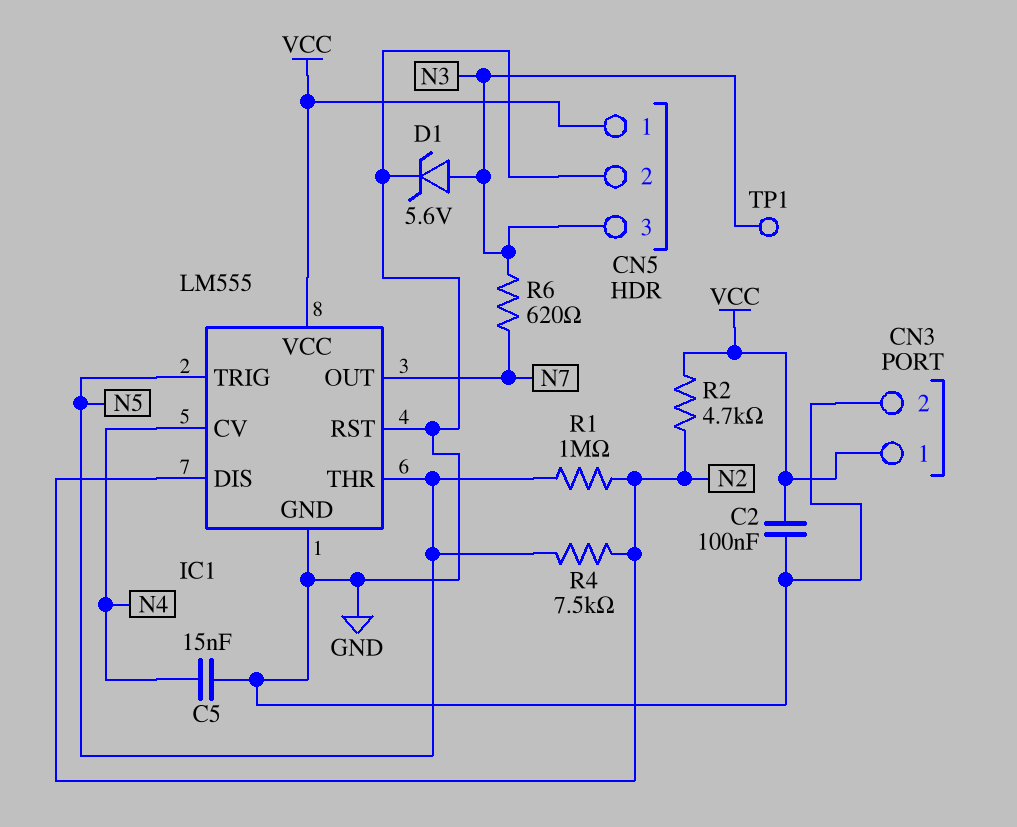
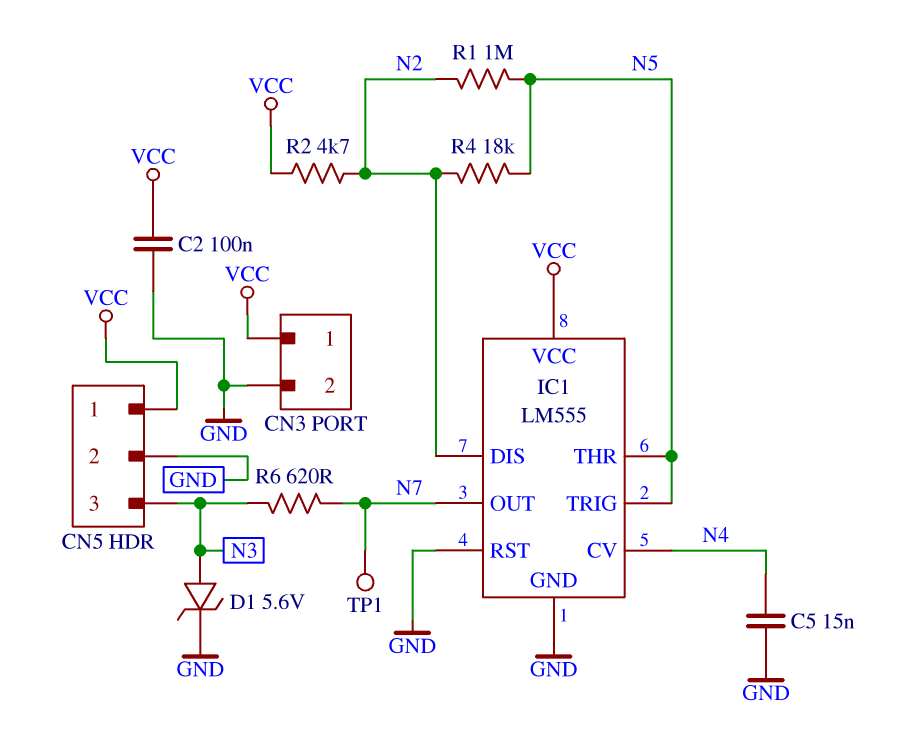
R4: 7.5k (N2, N5) -> 18k (N2, N5)
TP1: test point (N3) -> test point (N7)

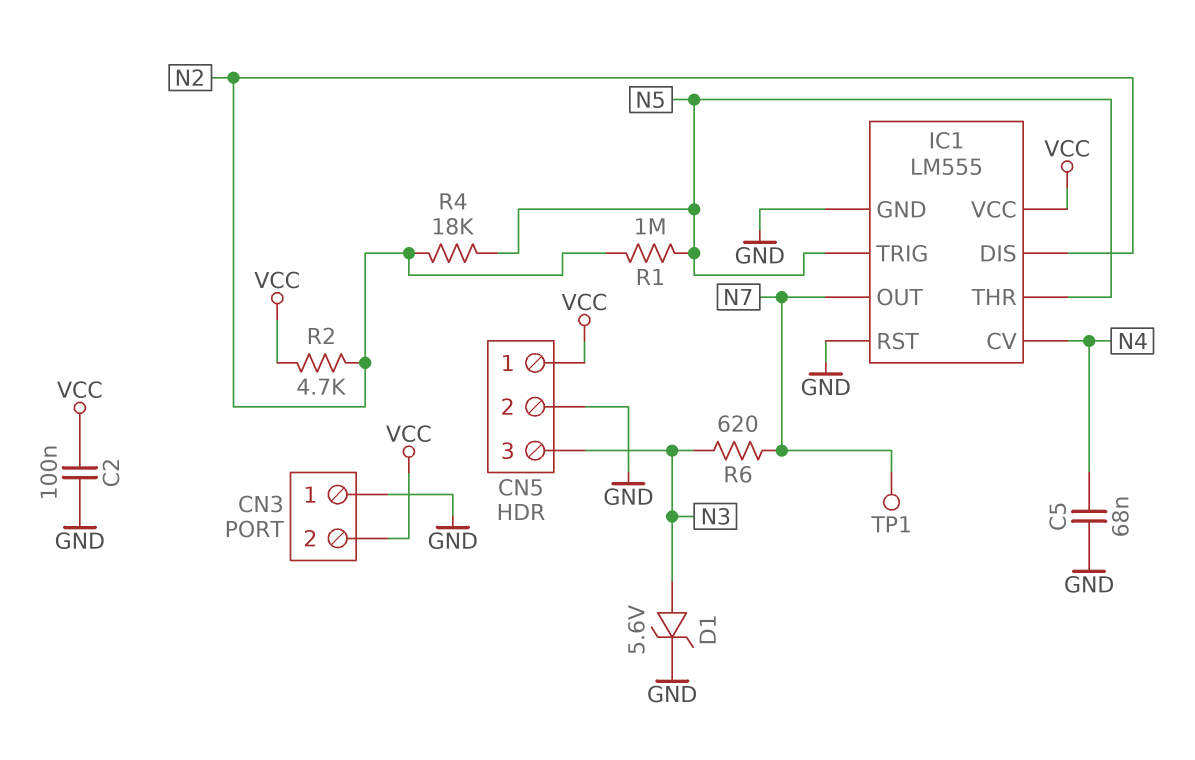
C5: 15nF (GND, N4) -> 68nF (GND, N4)
CN3 pin 1: VCC -> GND
CN3 pin 2: GND -> VCC

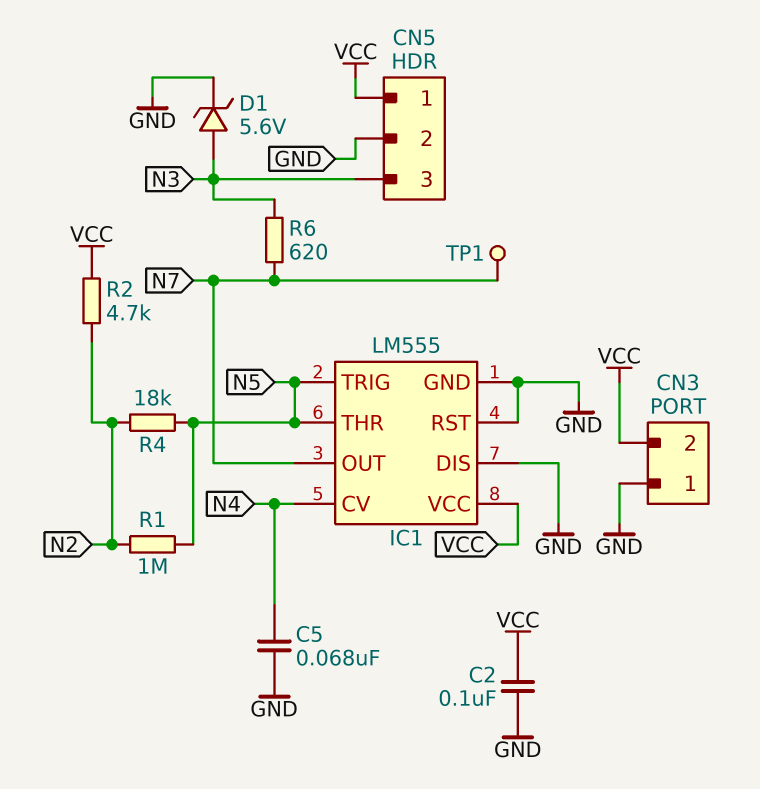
IC1 pin DIS: N2 -> GND

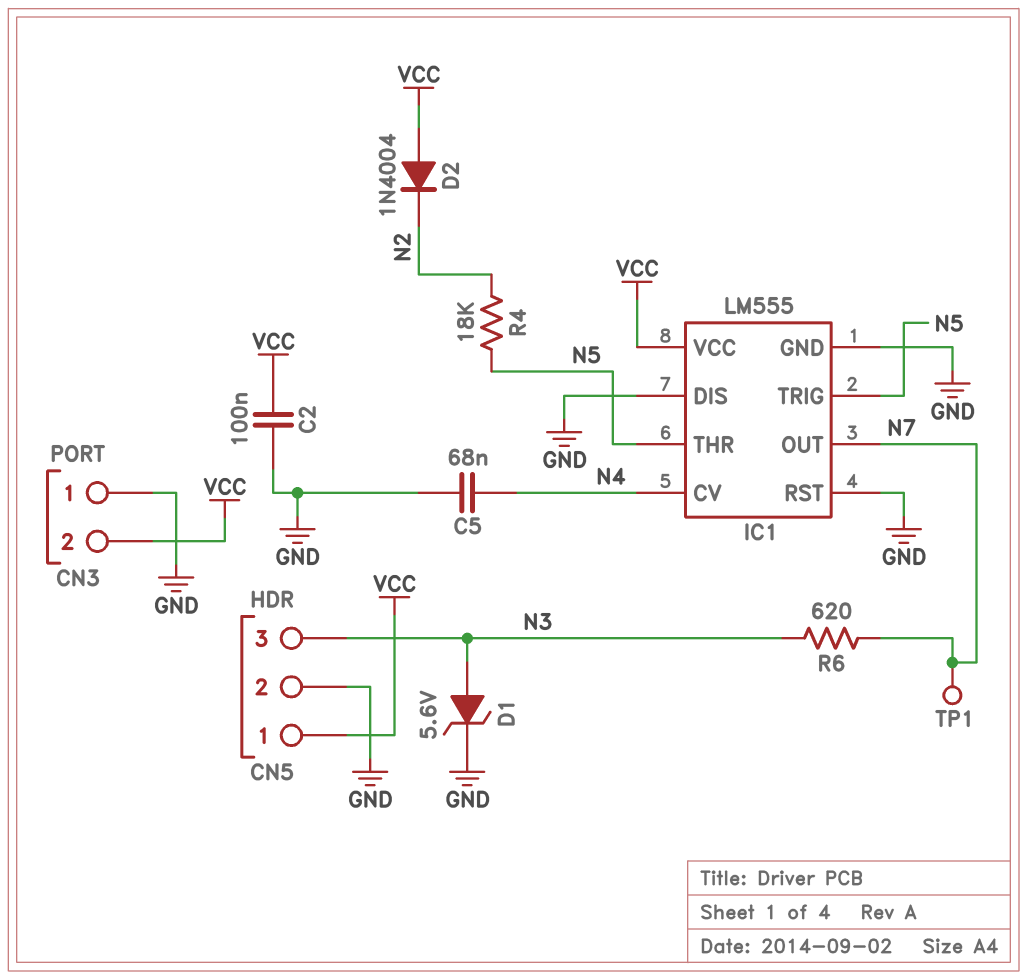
D2: none -> diode 1N4004 (A VCC, K N2)
R1: 1M (N2, N5) -> none
R2: 4.7k (N2, VCC) -> none

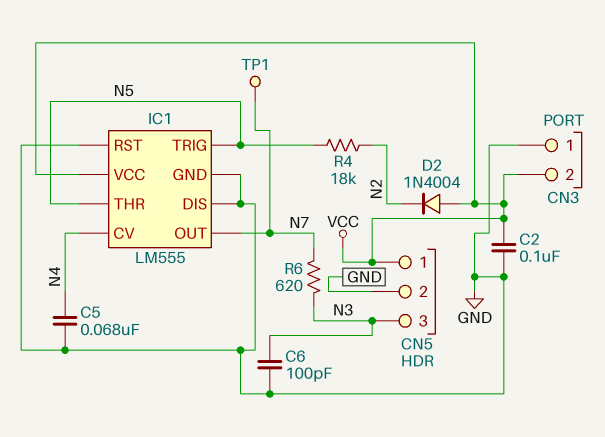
C6: none -> 100pF (GND, N3)
D1: zener 5.6V (A N3, K GND) -> none

